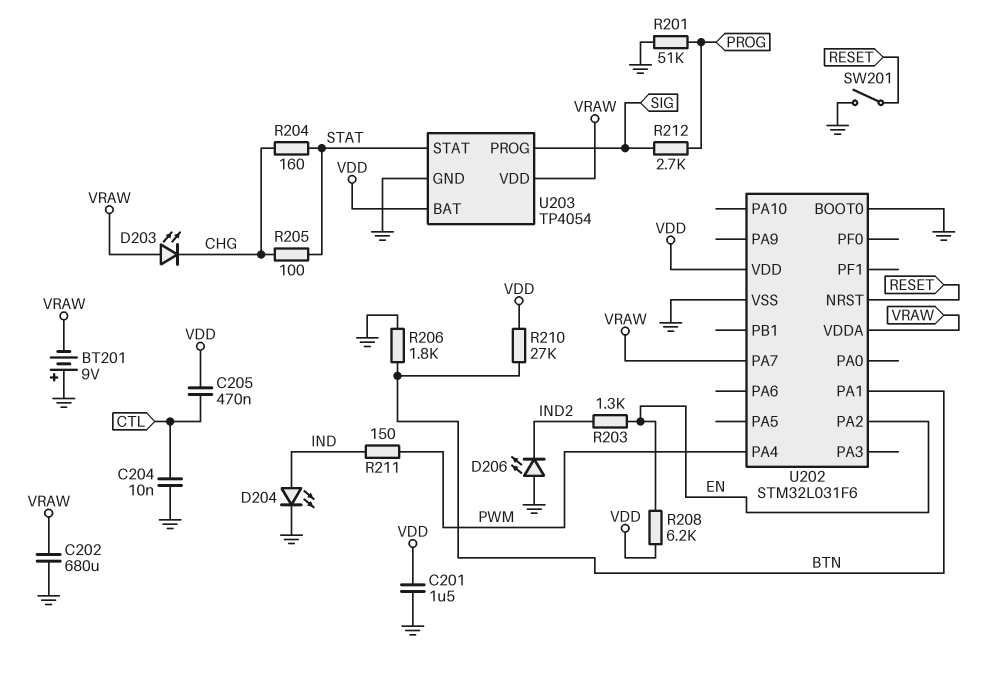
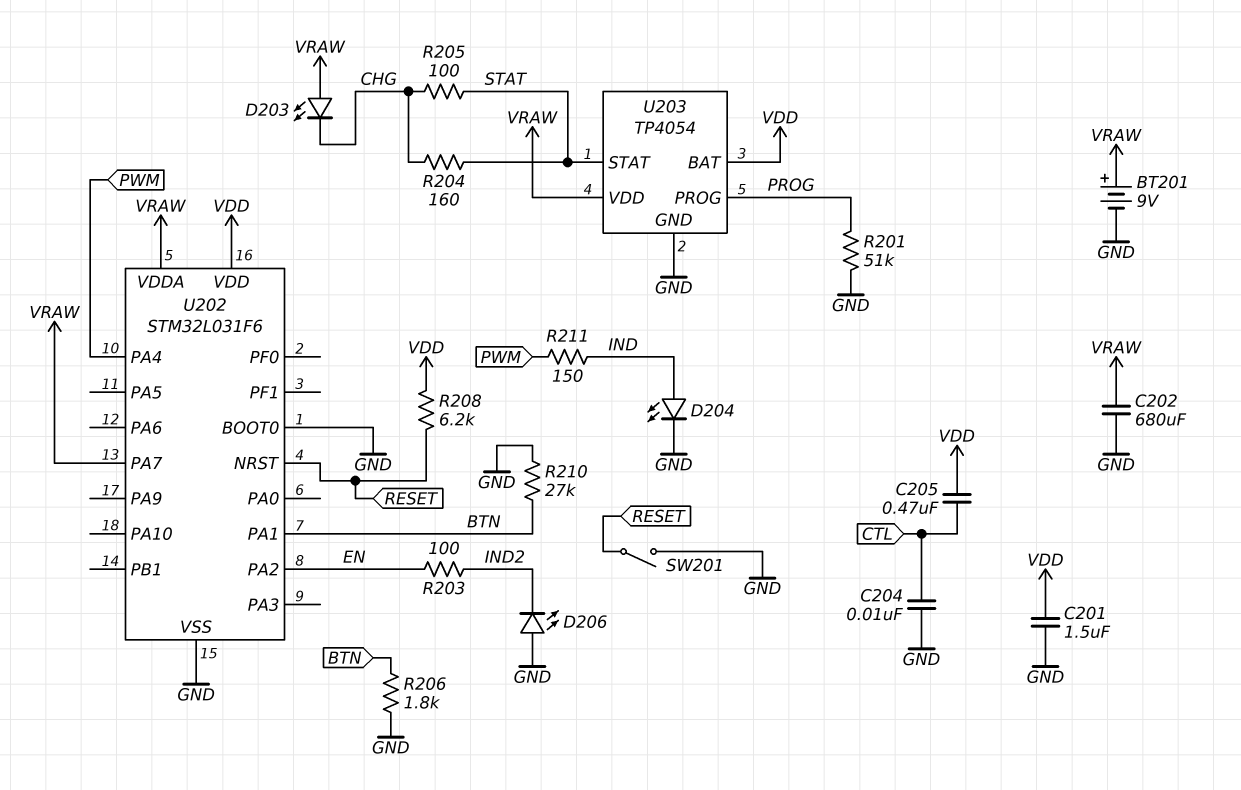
BT201: 9V (plus GND, minus VRAW) -> 9V (plus VRAW, minus GND)
R203: 1.3k (EN, IND2) -> 100 (EN, IND2)
R208: 6.2k (EN, VDD) -> 6.2k (RESET, VDD)
R210: 27k (BTN, VDD) -> 27k (BTN, GND)
R212: 2.7k (PROG, SIG) -> none
U203 pin PROG: SIG -> PROG

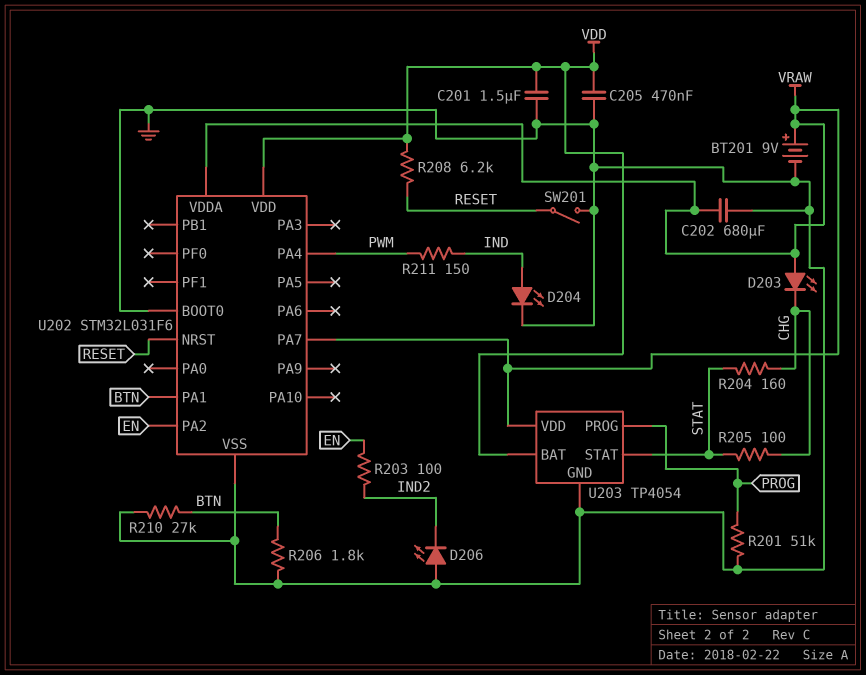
C204: 10nF (CTL, GND) -> none
C205: 470nF (CTL, VDD) -> 470nF (GND, VDD)

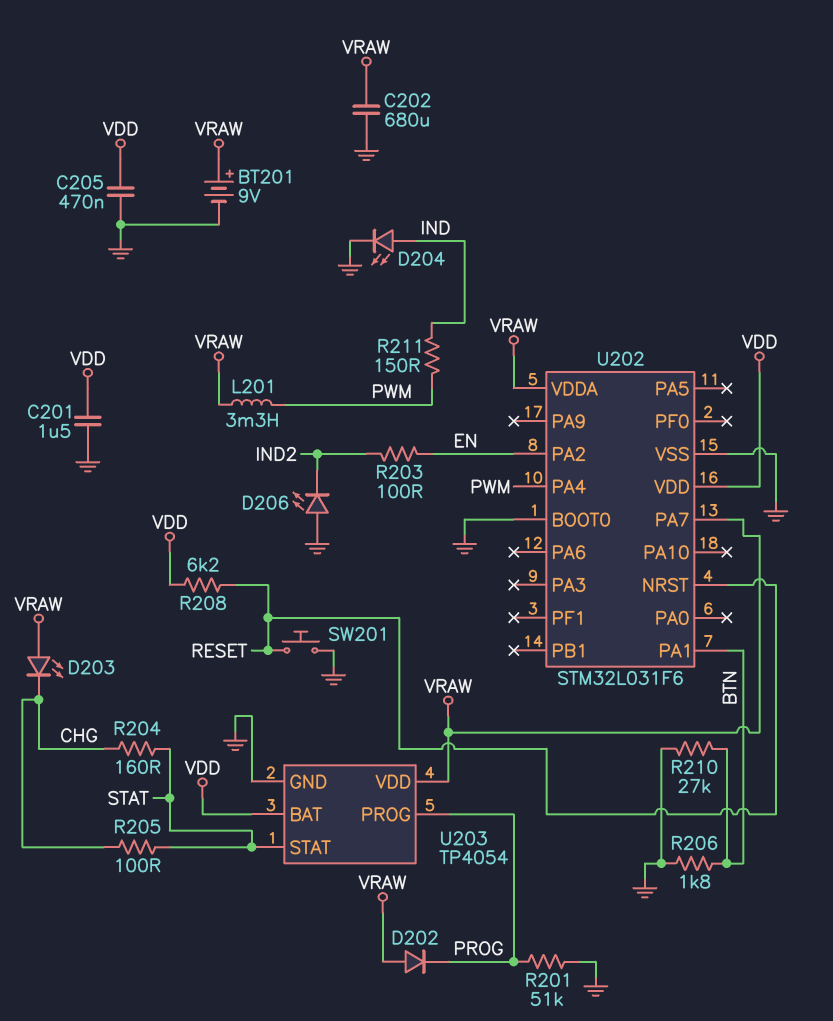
D202: none -> diode (A VRAW, K PROG)
L201: none -> 3.3mH (PWM, VRAW)
SW201: switch (GND, RESET) -> button (GND, RESET)

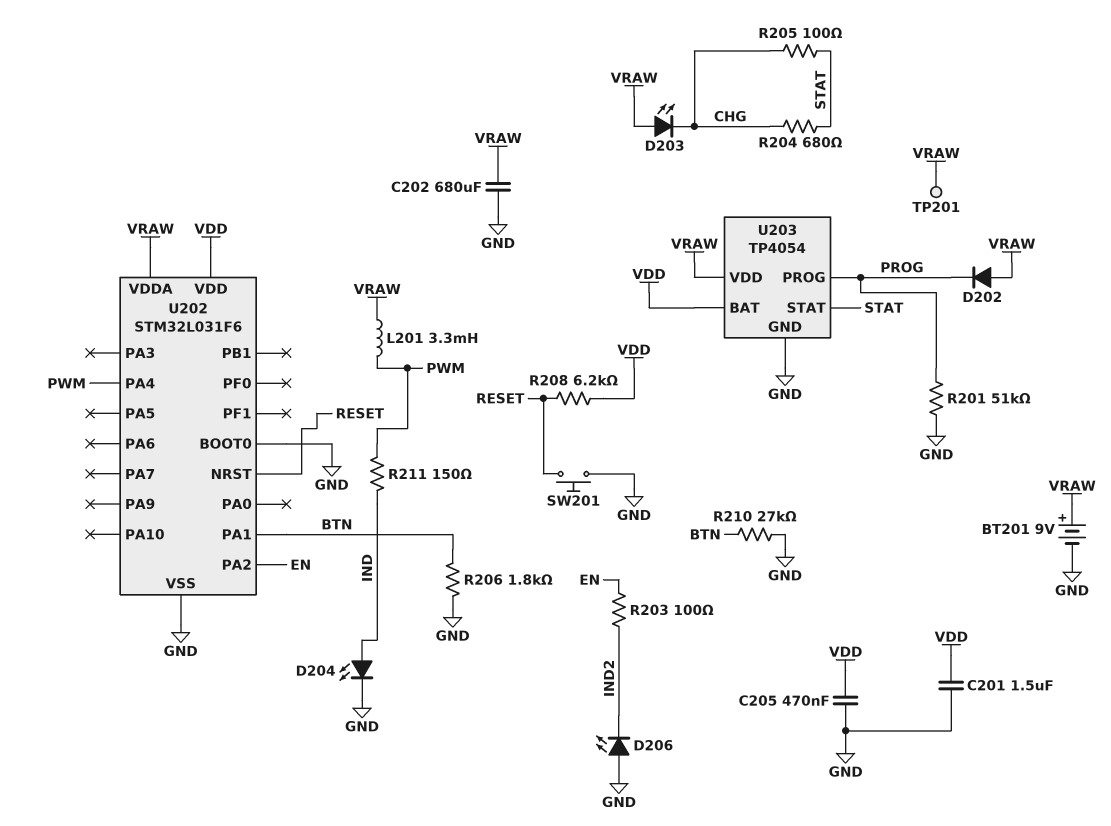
R204: 160 (CHG, STAT) -> 680 (CHG, STAT)
TP201: none -> test point (VRAW)
U202 pin PA7: VRAW -> none

